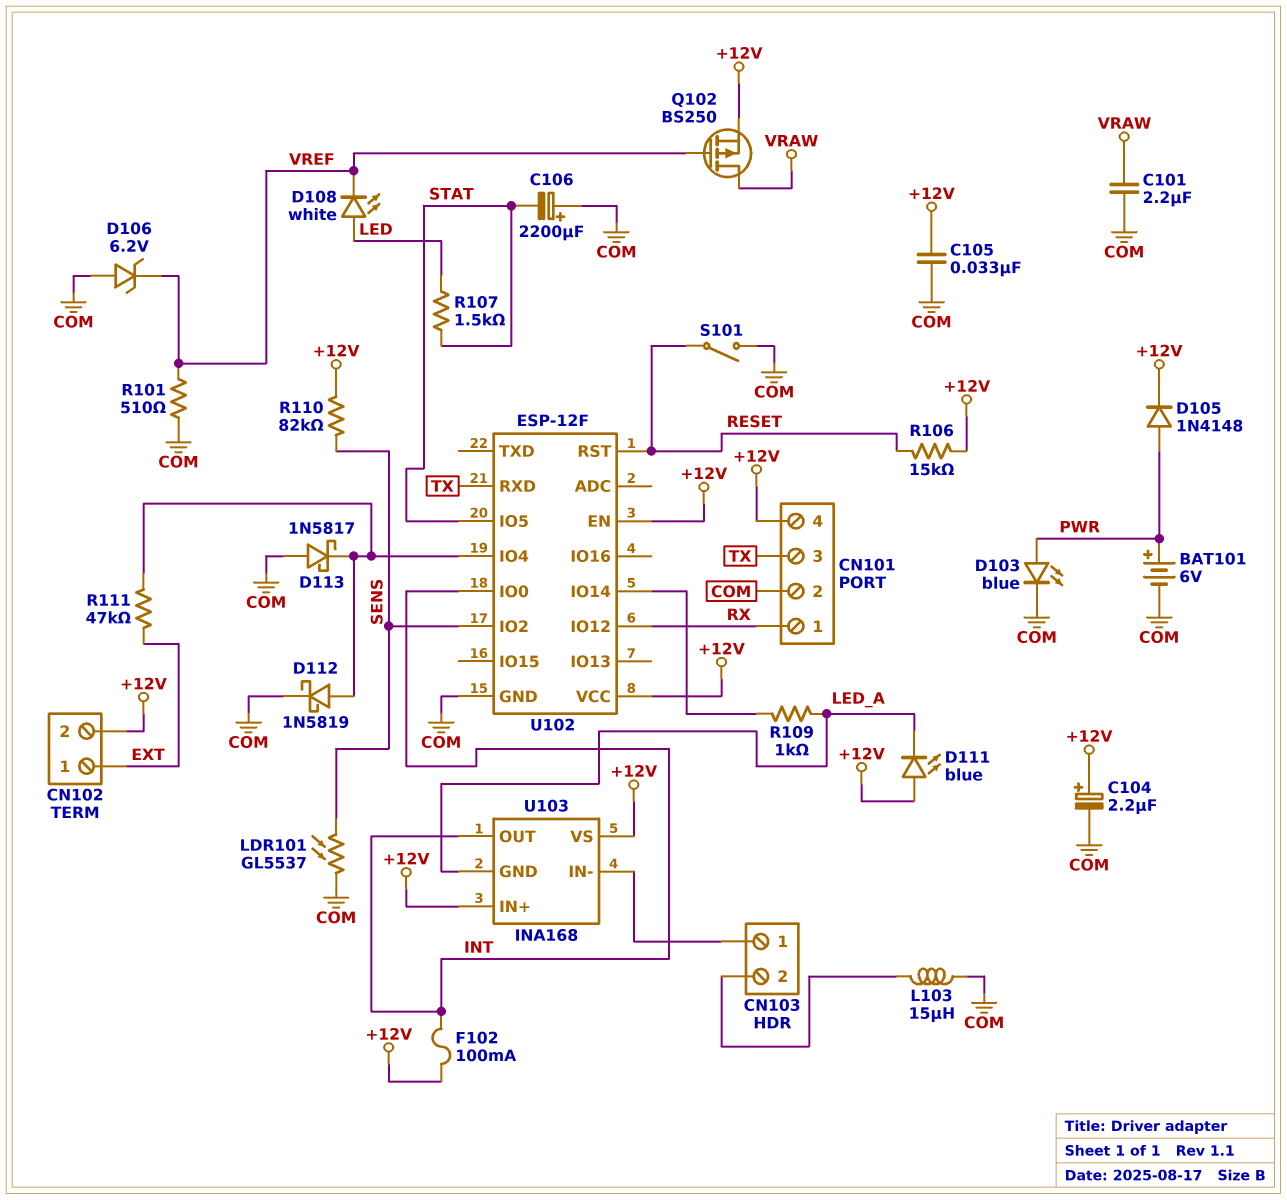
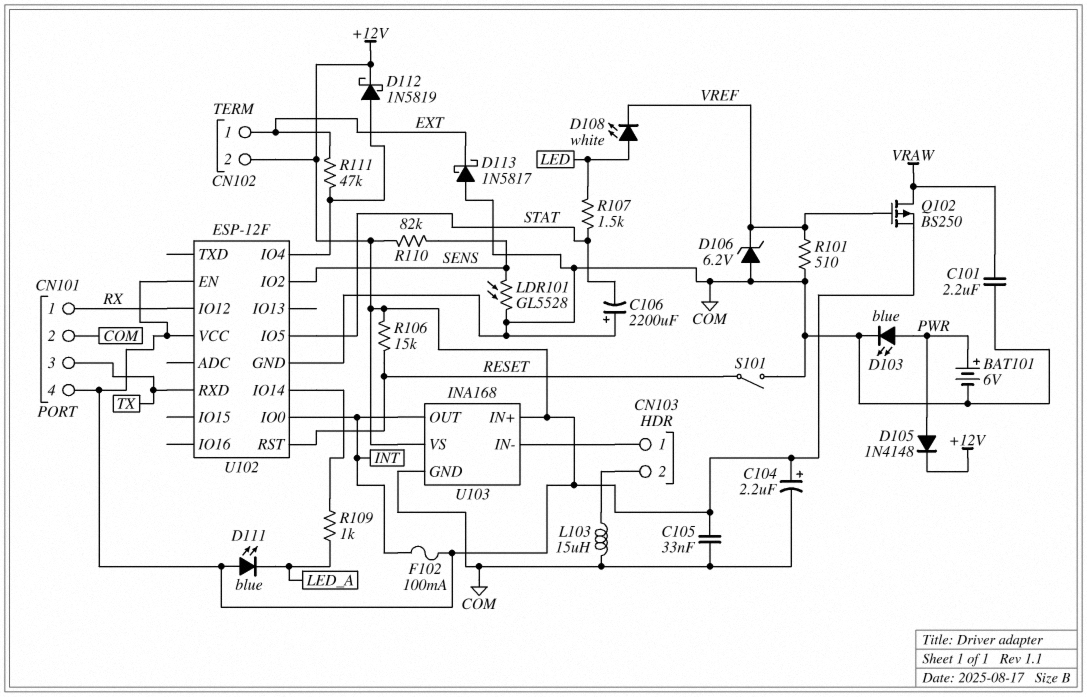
D112: schottky 1N5819 (A U102/IO4, K COM) -> schottky 1N5819 (A U102/IO4, K +12V)
D113: schottky 1N5817 (A COM, K U102/IO4) -> schottky 1N5817 (A COM, K EXT)
LDR101: GL5537 (COM, SENS) -> GL5528 (COM, SENS)
U103 pin GND: LED_A -> COM

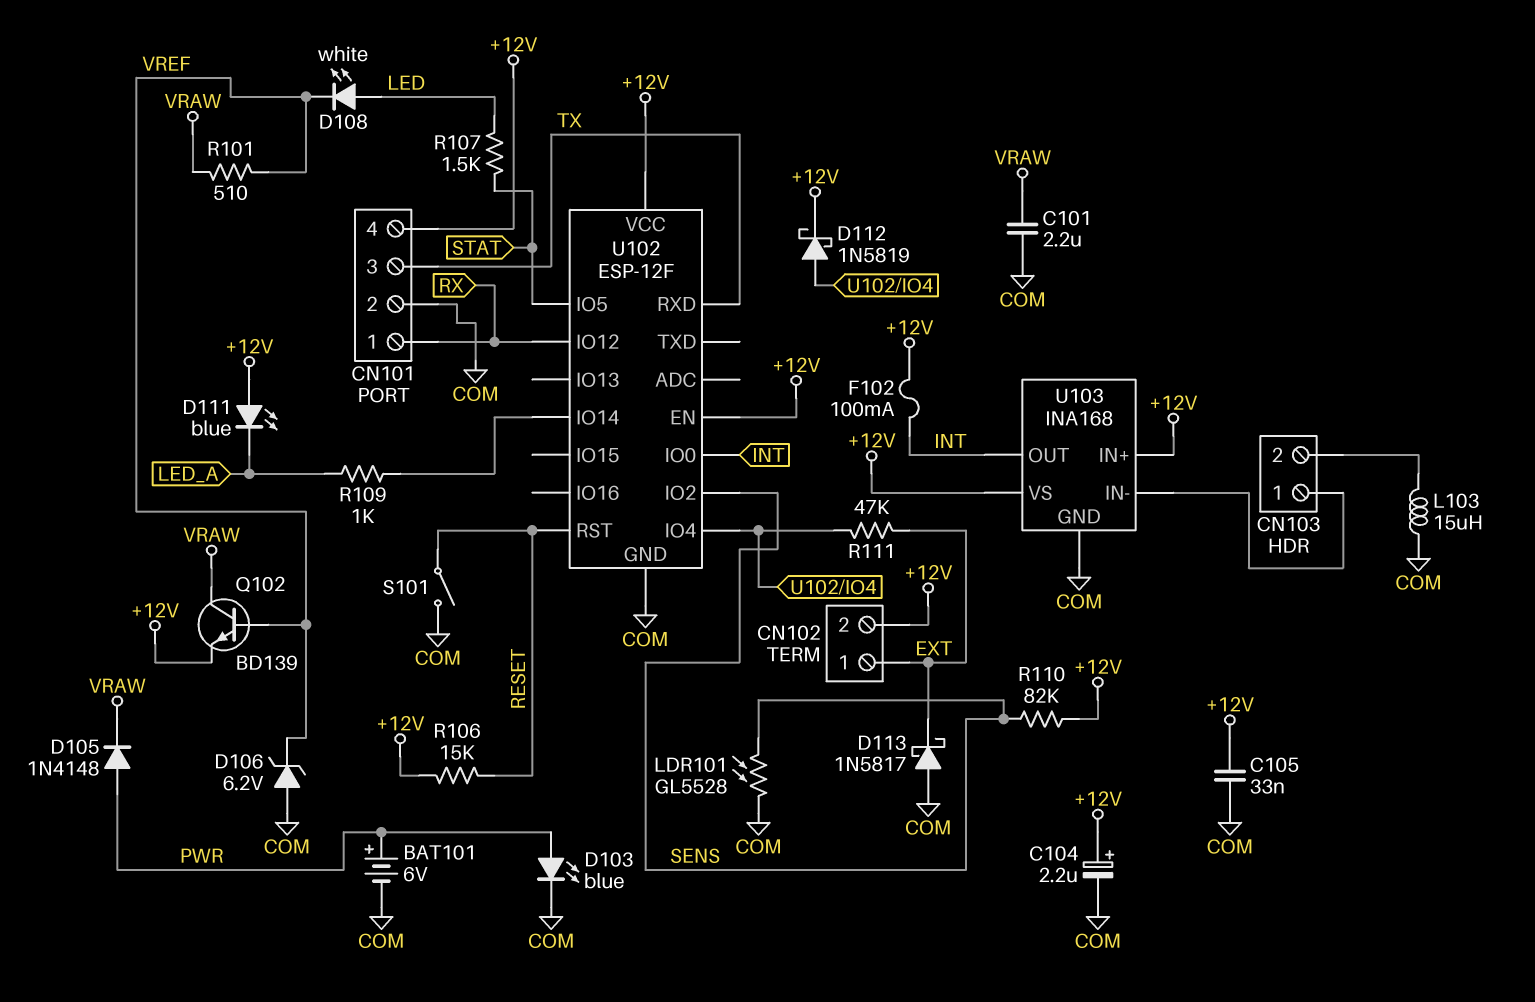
C106: 2200uF (plus COM, minus STAT) -> none
D105: diode 1N4148 (A PWR, K +12V) -> diode 1N4148 (A PWR, K VRAW)
Q102: PMOS BS250 (G VREF, D VRAW, S +12V) -> NPN BD139 (B VREF, C VRAW, E +12V)
R101: 510 (COM, VREF) -> 510 (VRAW, VREF)

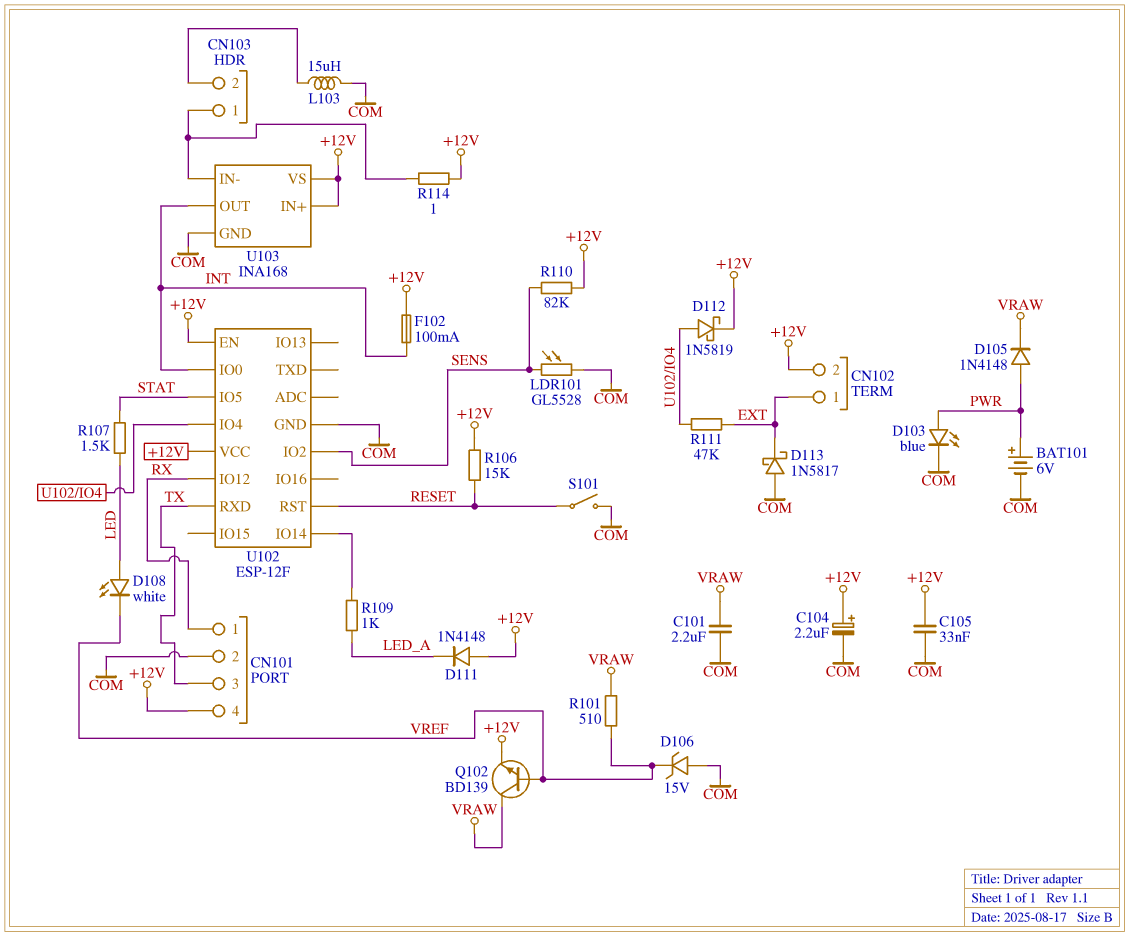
D106: zener 6.2V (A COM, K VREF) -> zener 15V (A COM, K VREF)
D111: LED blue (A +12V, K LED_A) -> diode 1N4148 (A +12V, K LED_A)
R114: none -> 1 (+12V, CN103/1)

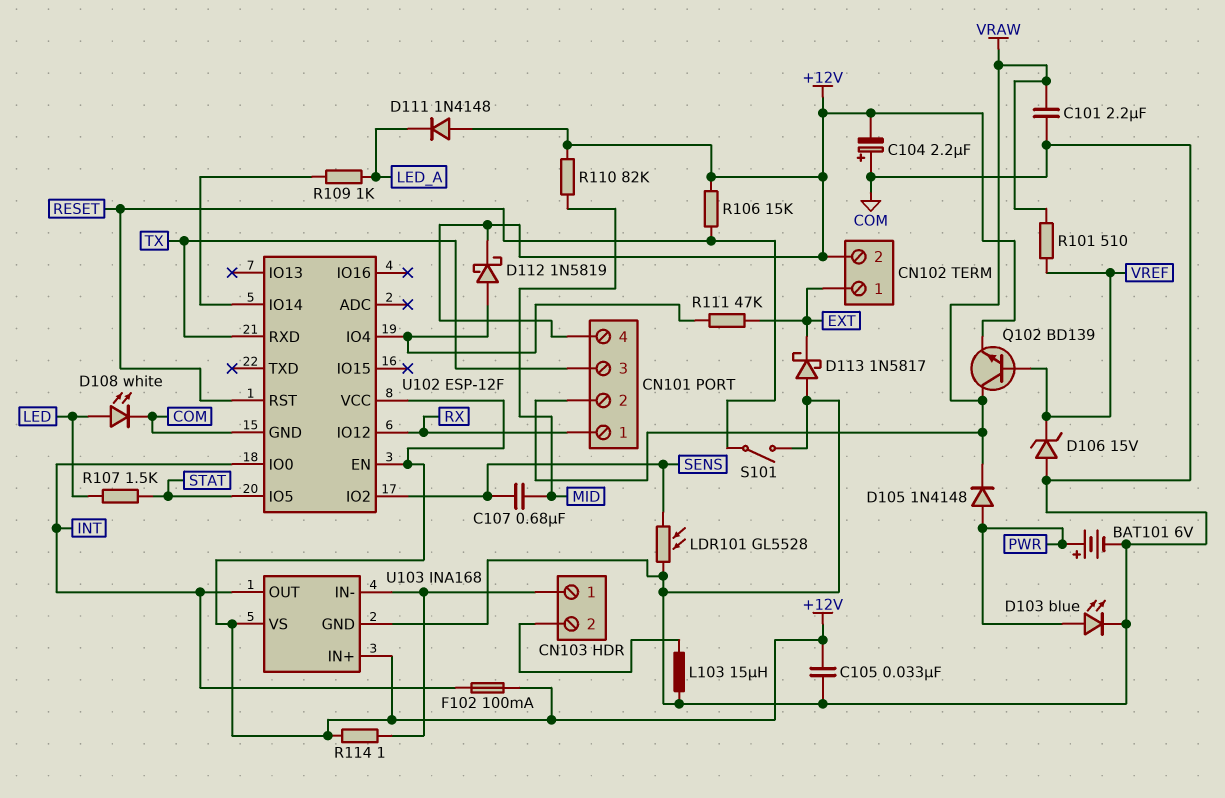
C104: 2.2uF (plus +12V, minus COM) -> 2.2uF (plus COM, minus +12V)
C107: none -> 680nF (MID, SENS)
CN101 pin 2: COM -> VRAW
D108: LED white (A LED, K VREF) -> LED white (A LED, K COM)
R110: 82k (+12V, SENS) -> 82k (+12V, MID)

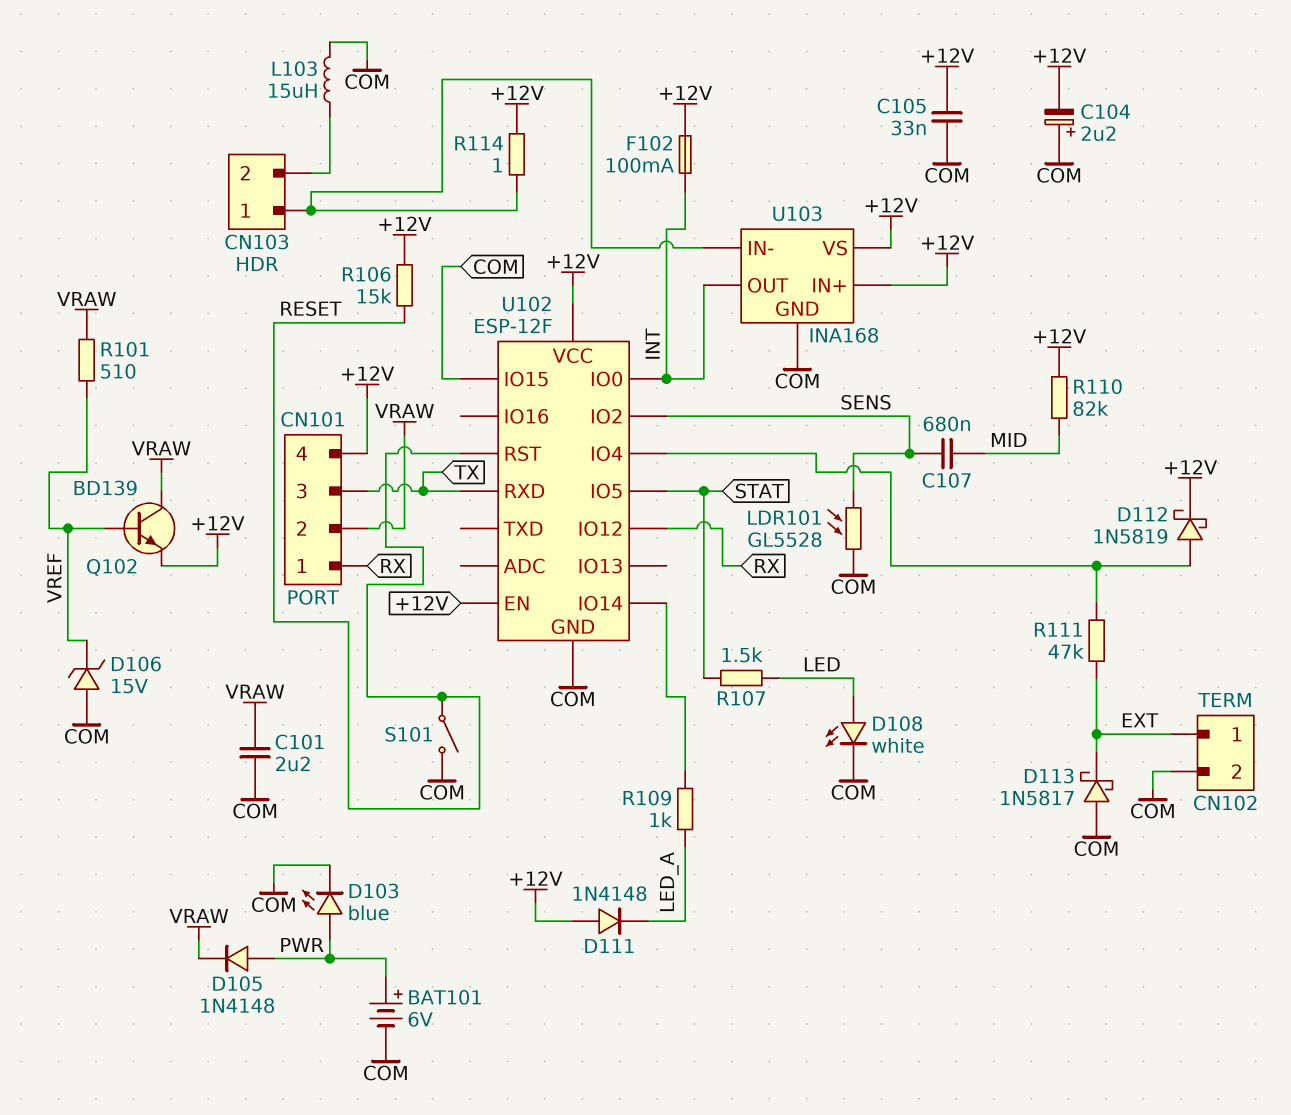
CN102 pin 2: +12V -> COM
U102 pin IO15: none -> COM

